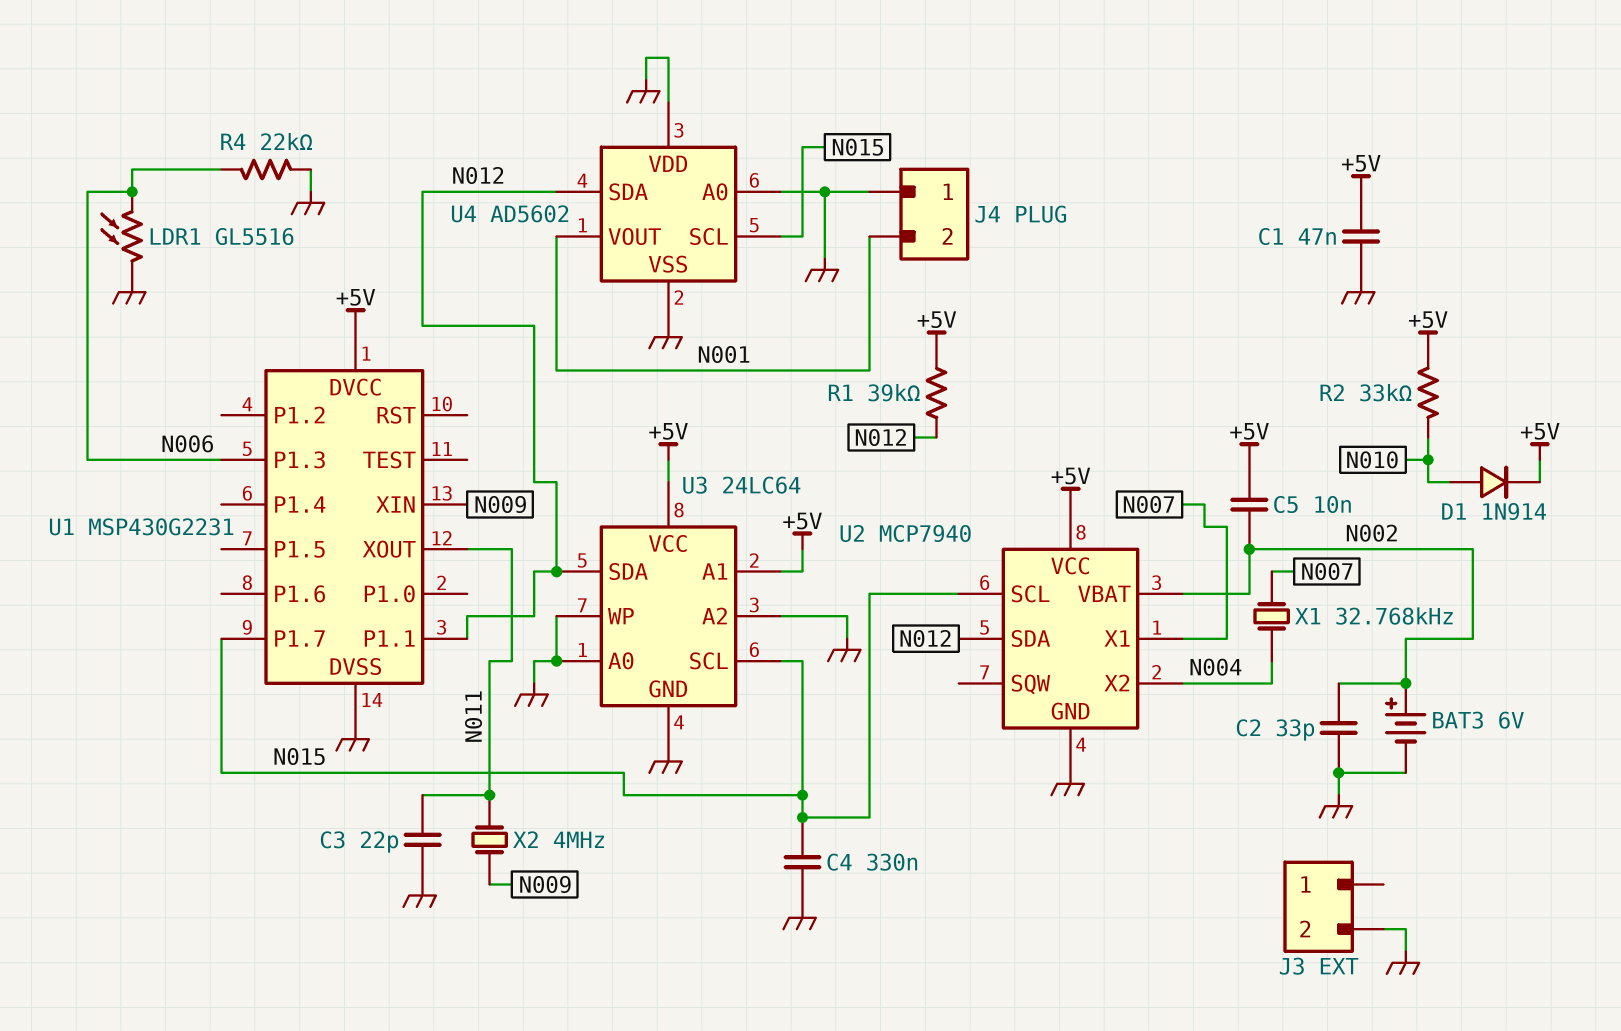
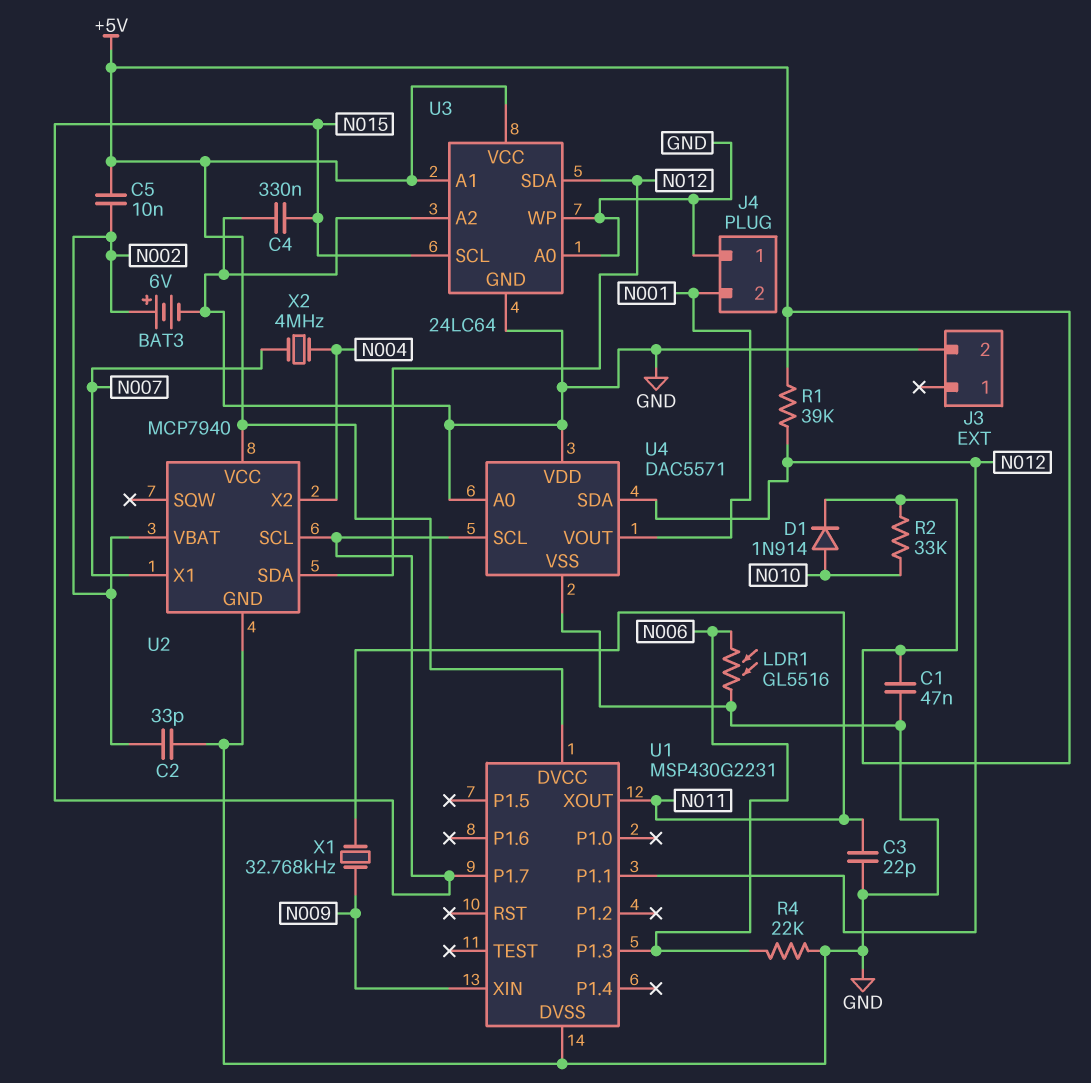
U4: AD5602 -> DAC5571
X1: 32.768kHz (N004, N007) -> 32.768kHz (N009, N011)
X2: 4MHz (N009, N011) -> 4MHz (N004, N007)

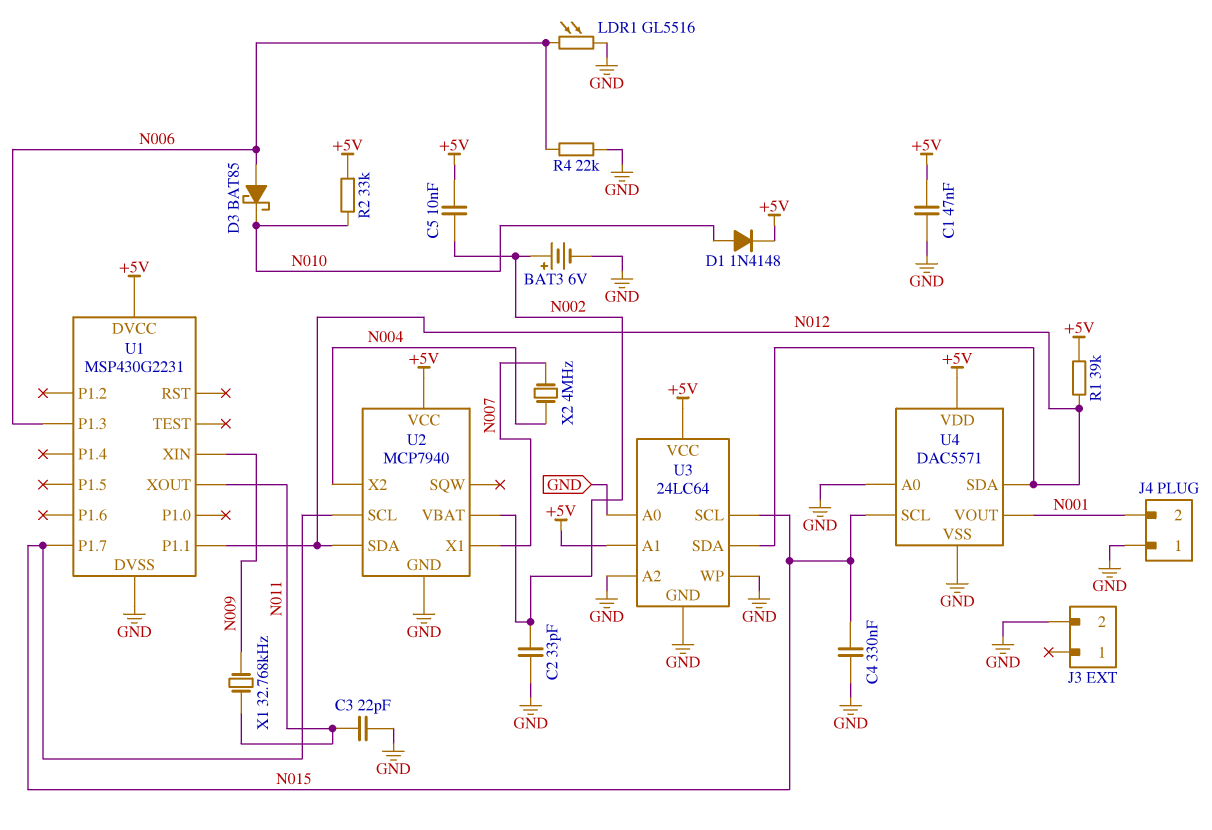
D1: diode 1N914 (A N010, K +5V) -> diode 1N4148 (A N010, K +5V)
D3: none -> schottky BAT85 (A N006, K N010)
U4 pin VDD: GND -> +5V

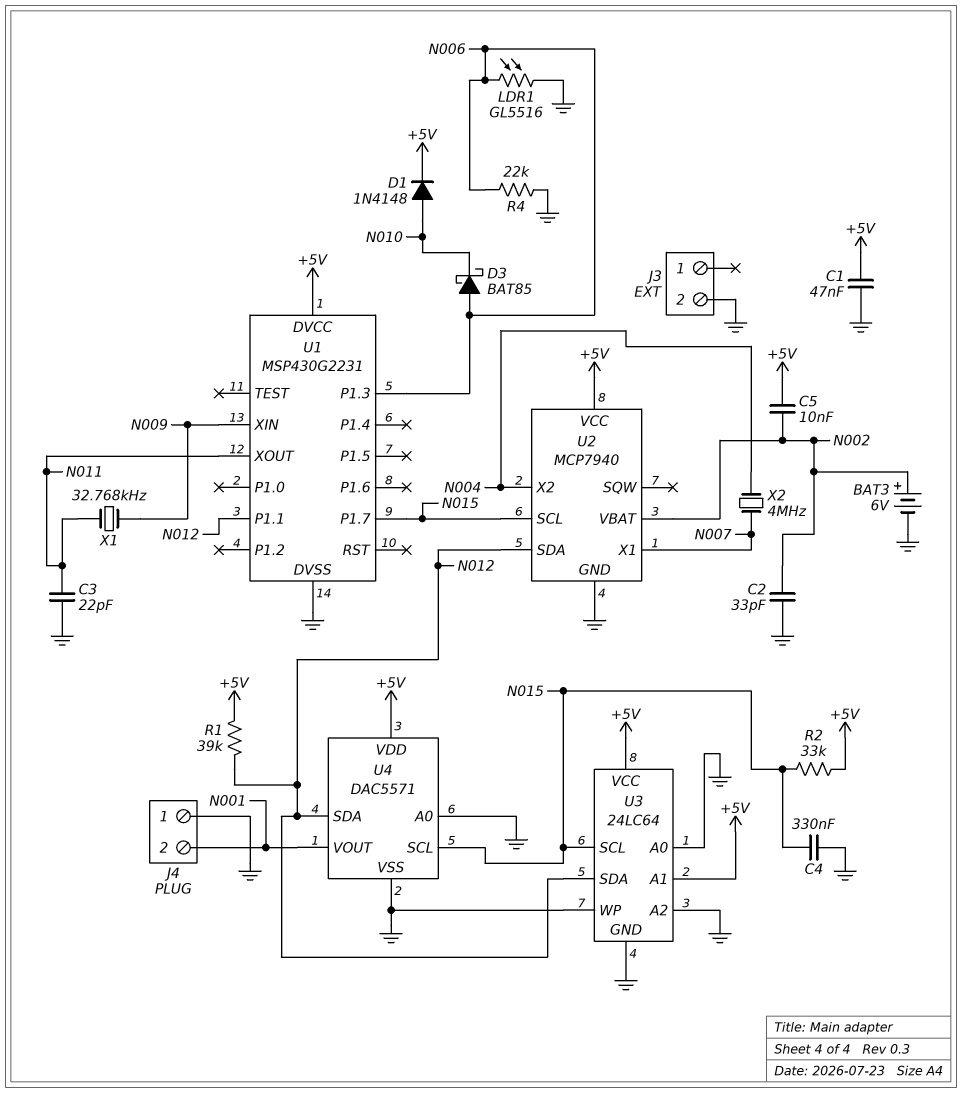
R2: 33k (+5V, N010) -> 33k (+5V, N015)

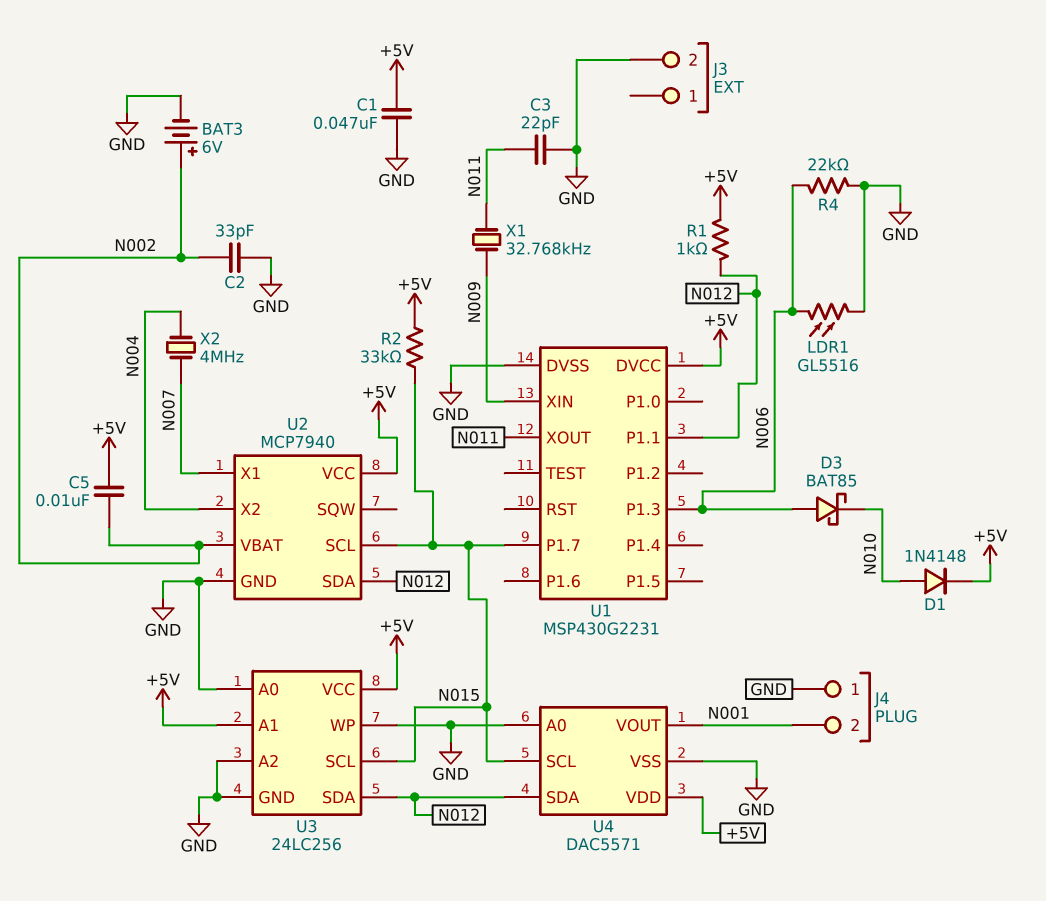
C4: 330nF (GND, N015) -> none
R1: 39k (+5V, N012) -> 1k (+5V, N012)
U3: 24LC64 -> 24LC256

